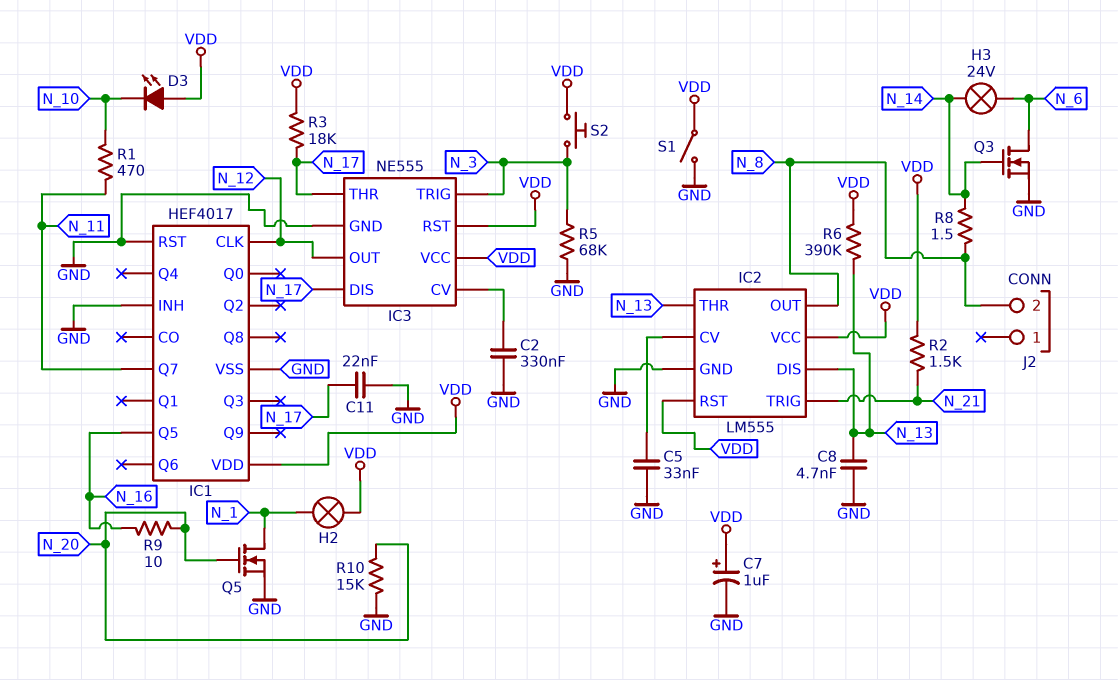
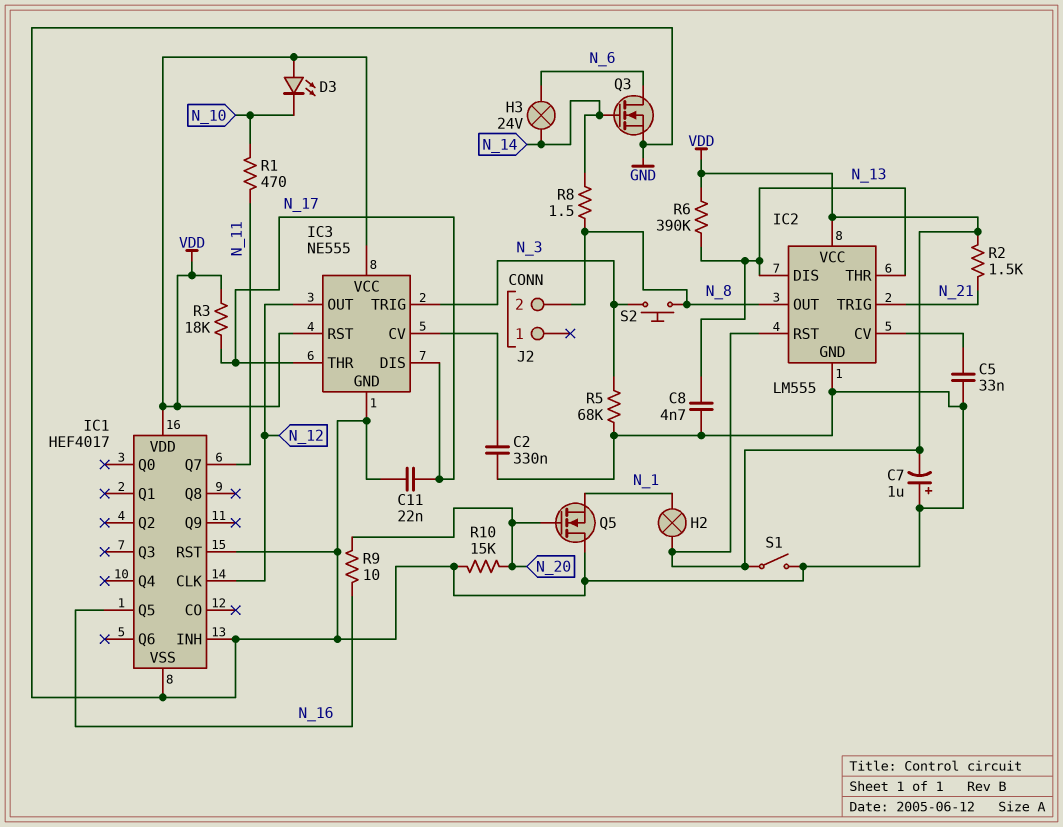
C7: 1uF (plus VDD, minus GND) -> 1uF (plus GND, minus VDD)
Q5: NMOS (G N_20, D N_1, S GND) -> NMOS (G N_20, D GND, S N_1)
S2: button (N_3, VDD) -> button (N_3, N_8)

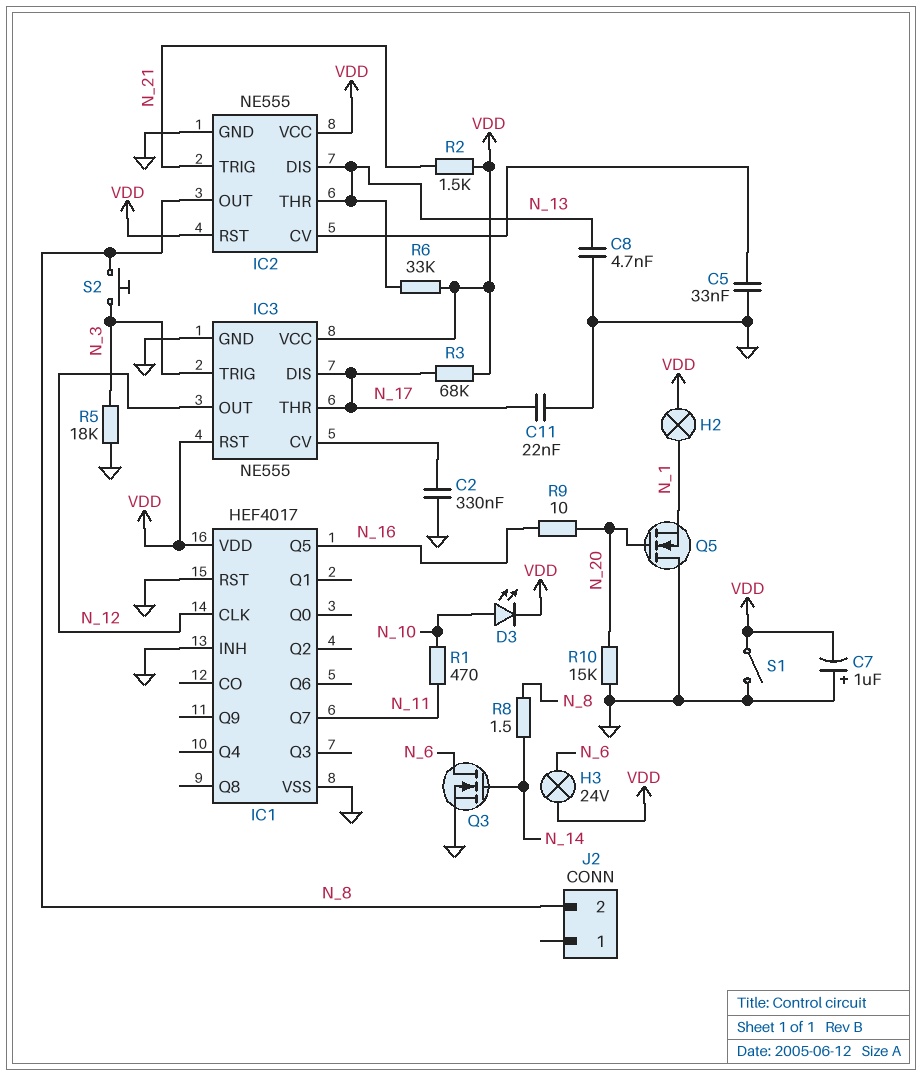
D3: LED (A VDD, K N_10) -> LED (A N_10, K VDD)
H3: lamp 24V (N_6, N_14) -> lamp 24V (N_6, VDD)
IC2: LM555 -> NE555
R3: 18k (N_17, VDD) -> 68k (N_17, VDD)
R5: 68k (GND, N_3) -> 18k (GND, N_3)
R6: 390k (N_13, VDD) -> 33k (N_13, VDD)

